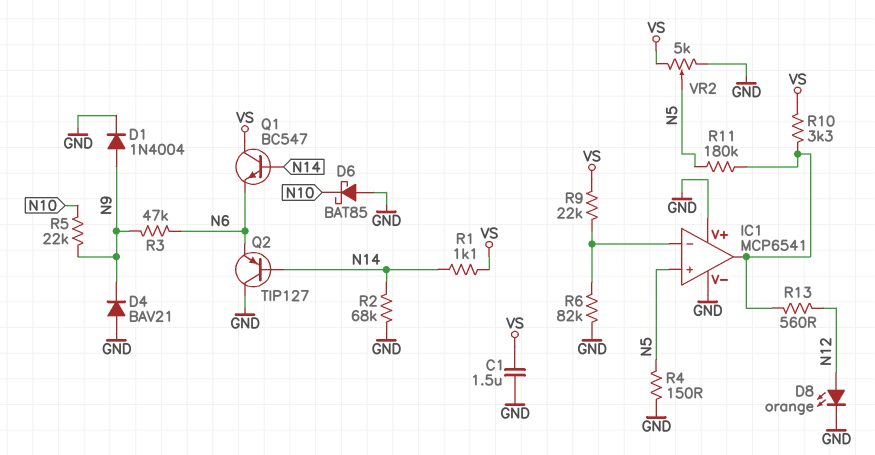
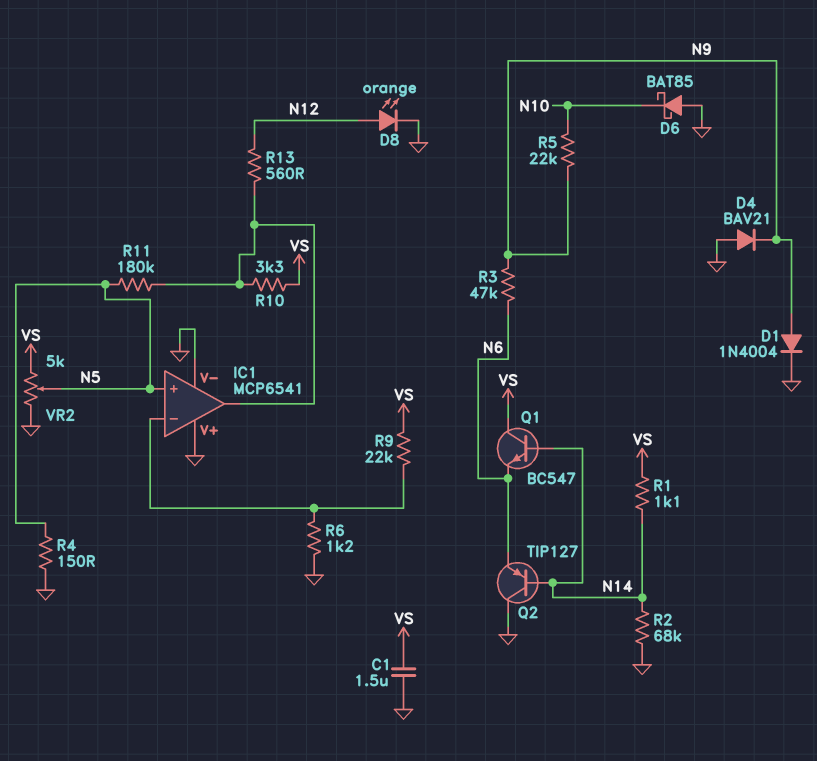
R6: 82k (GND, IC1/in-) -> 1.2k (GND, IC1/in-)

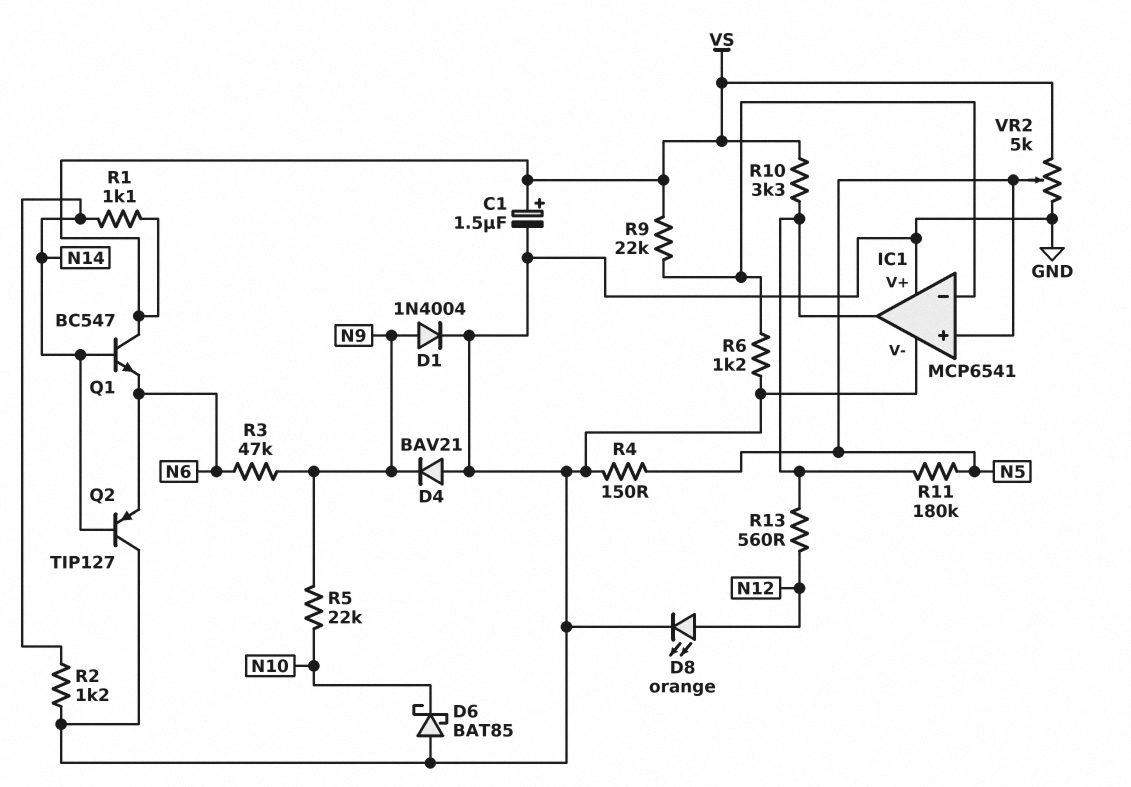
C1: 1.5uF (GND, VS) -> 1.5uF (plus VS, minus GND)
R2: 68k (GND, N14) -> 1.2k (GND, N14)

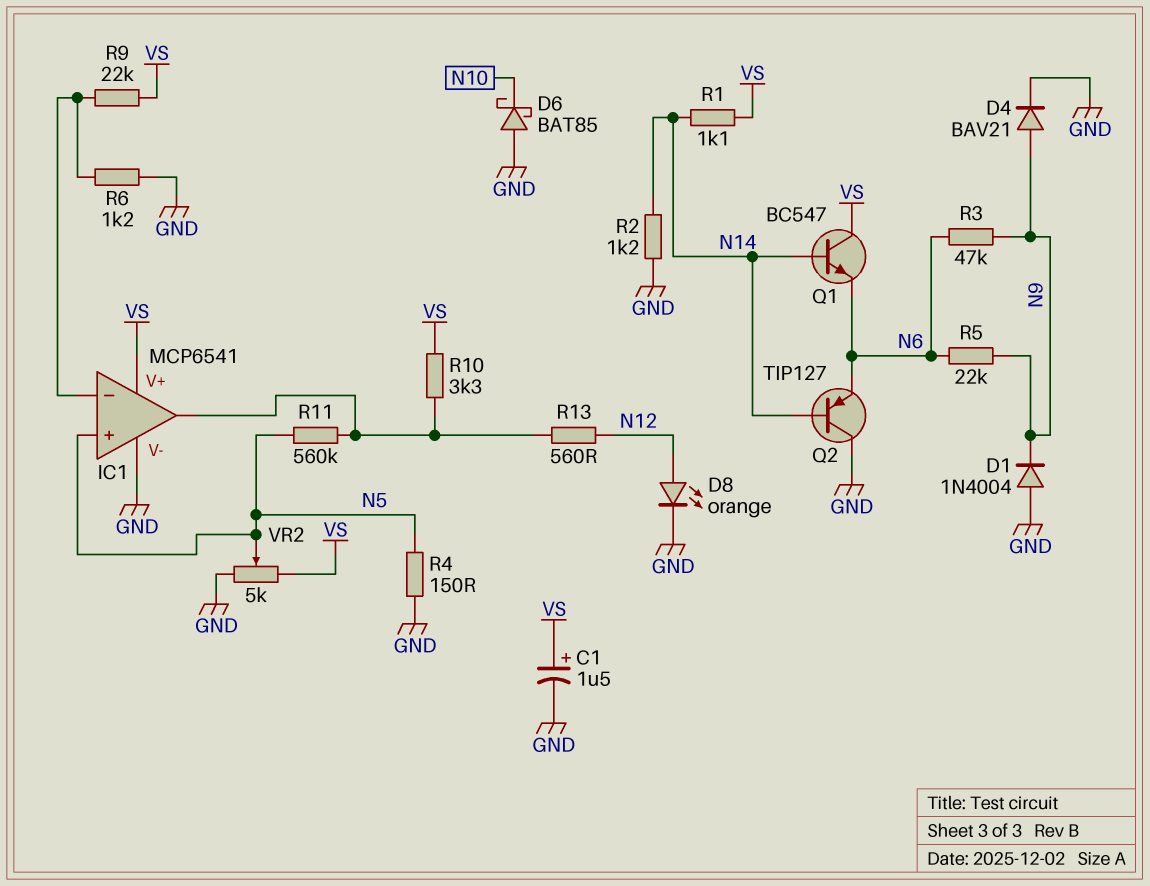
D1: diode 1N4004 (A N9, K GND) -> diode 1N4004 (A GND, K N9)
D4: diode BAV21 (A GND, K N9) -> diode BAV21 (A N9, K GND)
IC1 pin V+: GND -> VS
R5: 22k (N9, N10) -> 22k (N6, N9)
R11: 180k (IC1/out, N5) -> 560k (IC1/out, N5)

